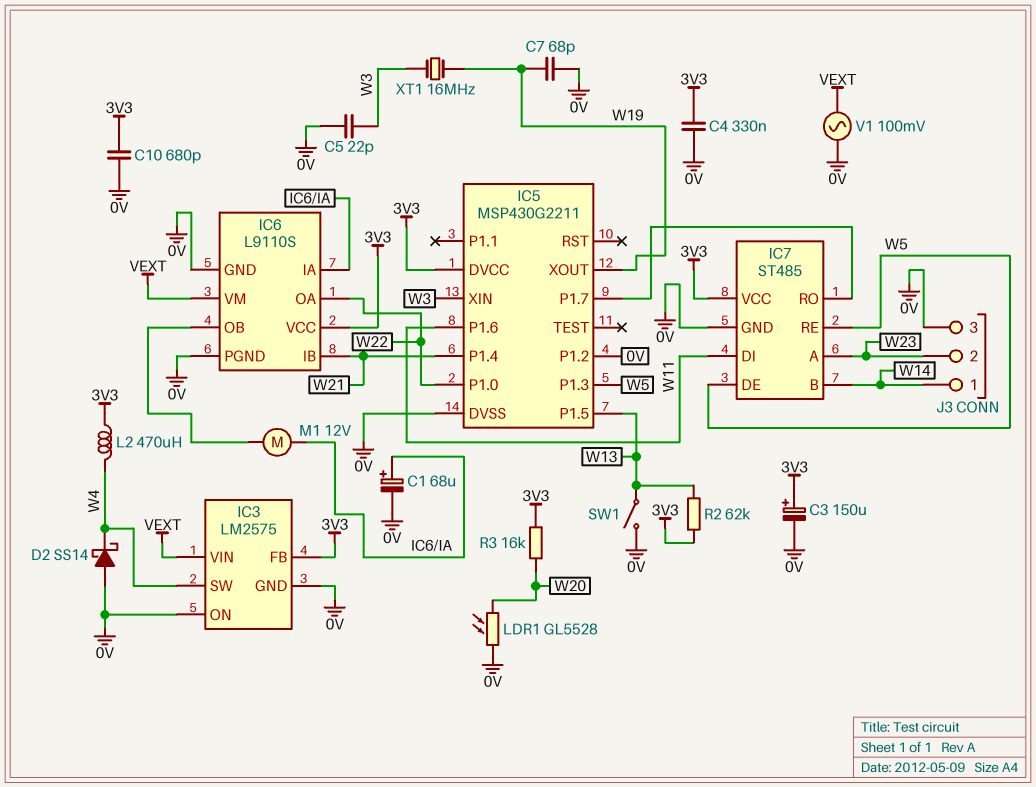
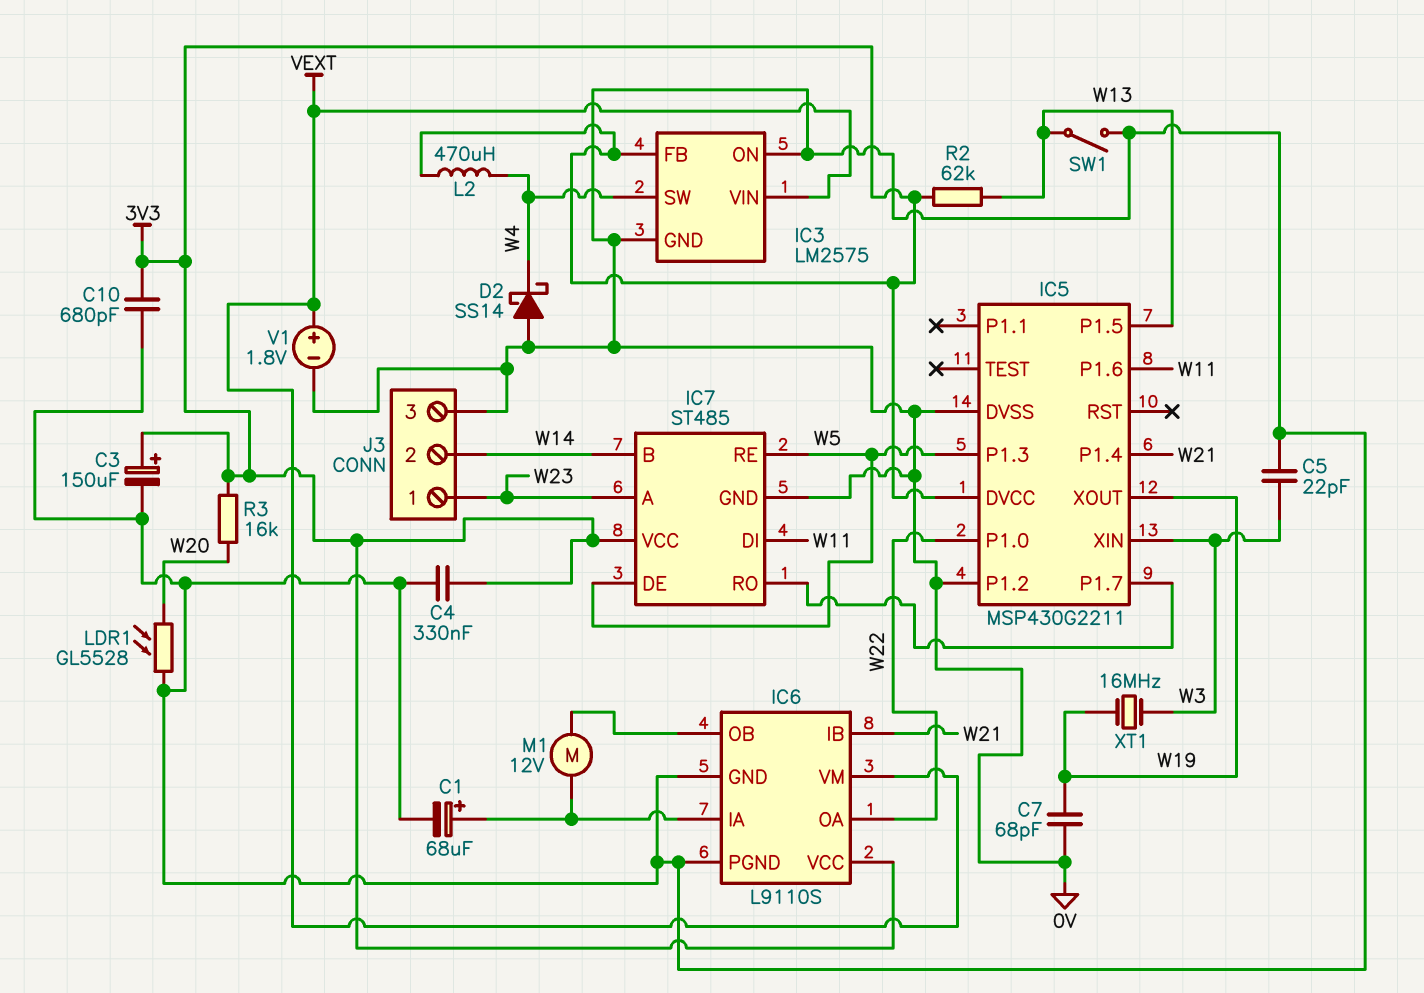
J3 pin 1: W14 -> W23
J3 pin 2: W23 -> W14
V1: AC 100mV (0V, VEXT) -> 1.8V (plus VEXT, minus 0V)

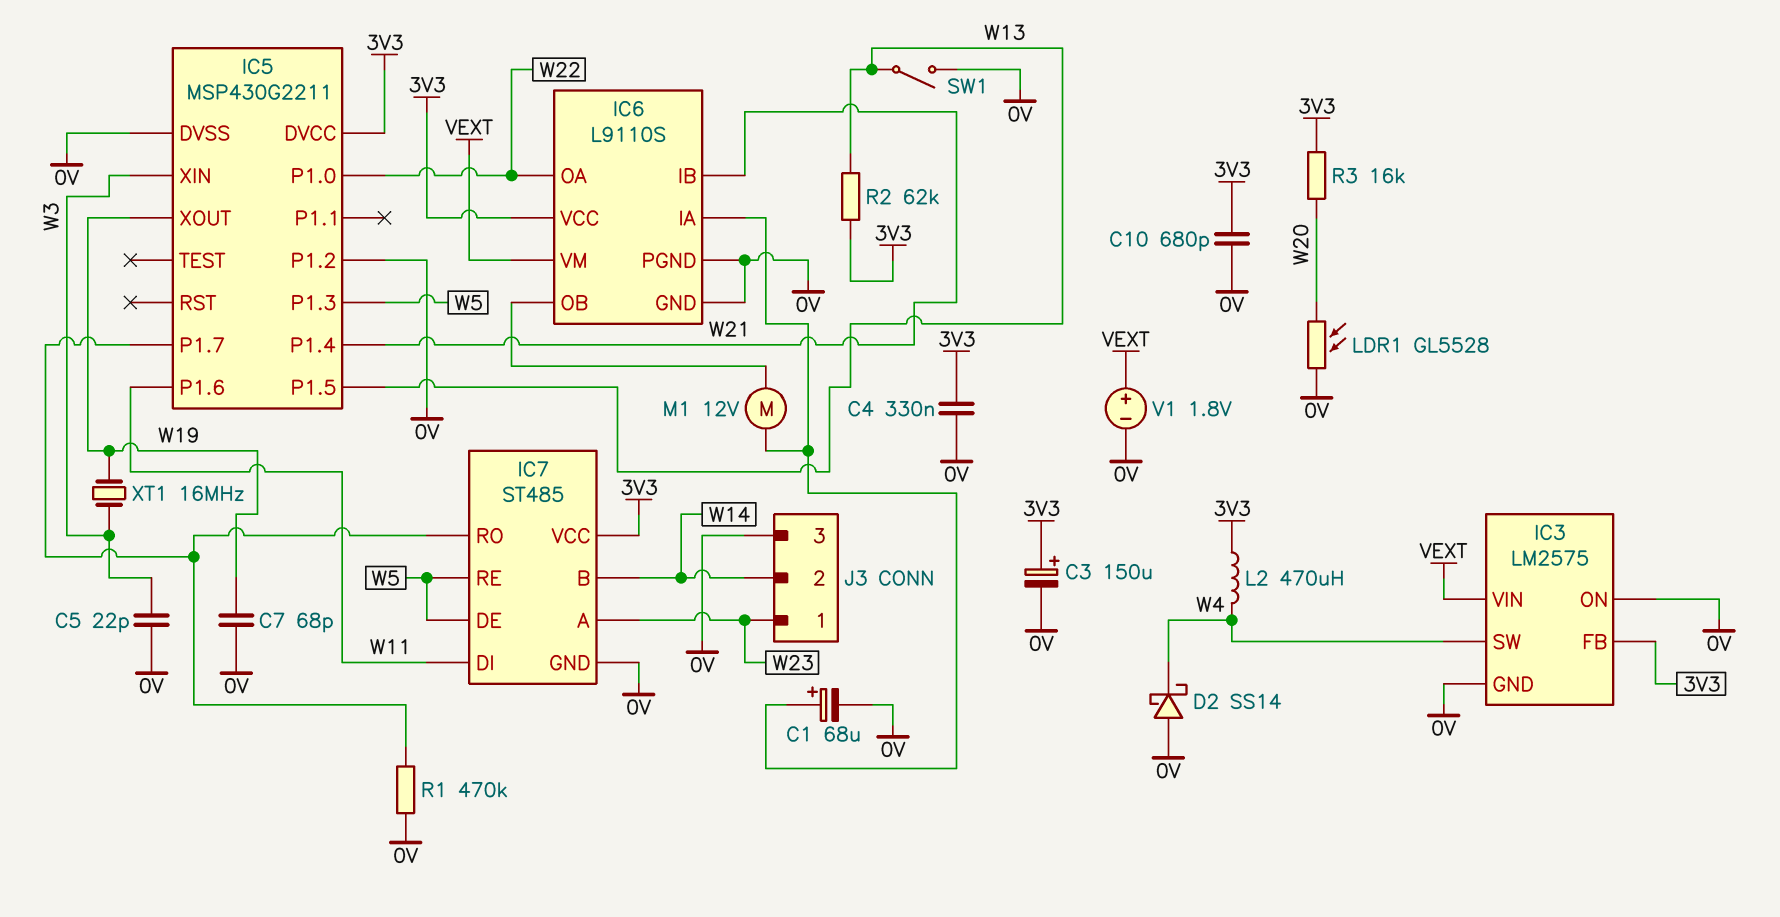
R1: none -> 470k (0V, IC5/P1.7)

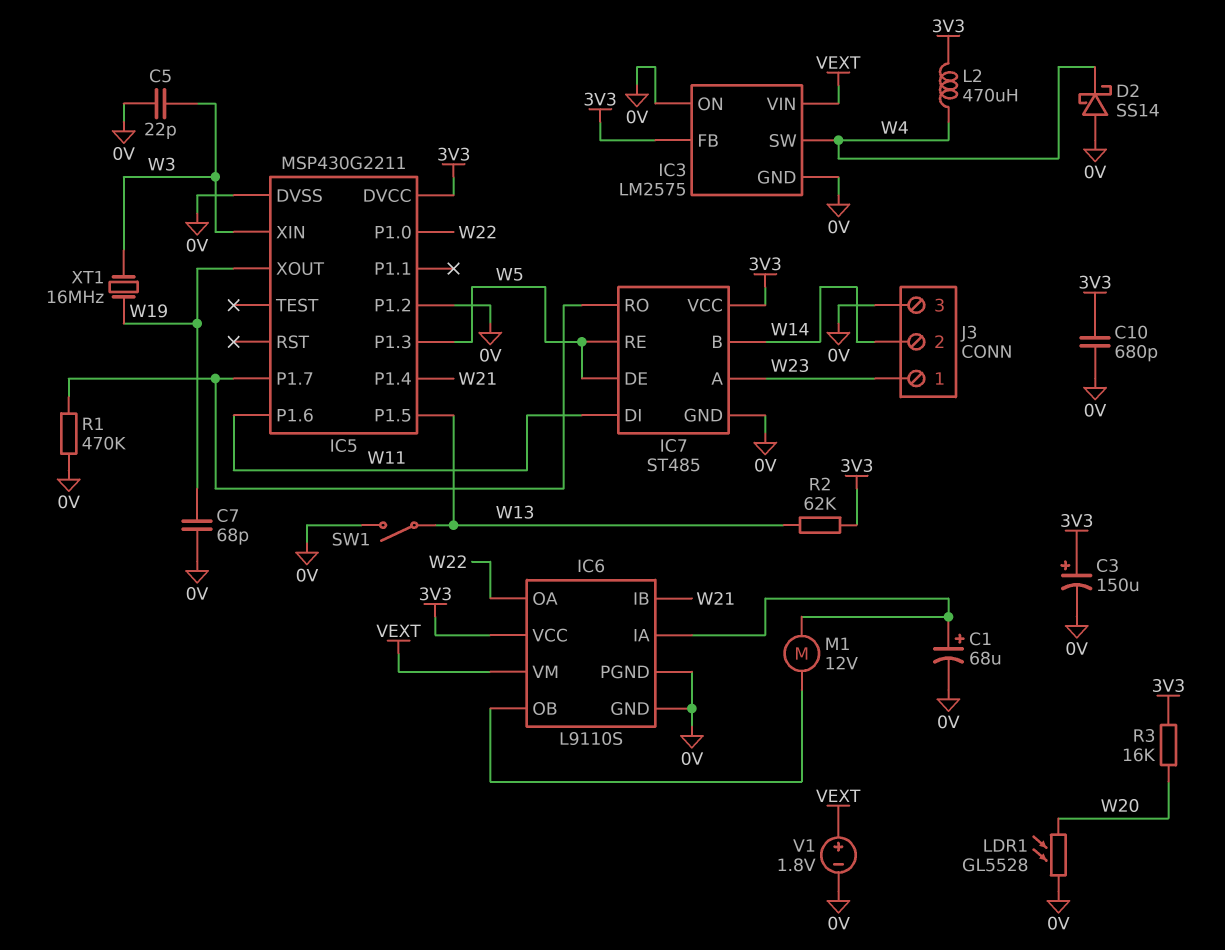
C4: 330nF (0V, 3V3) -> none

